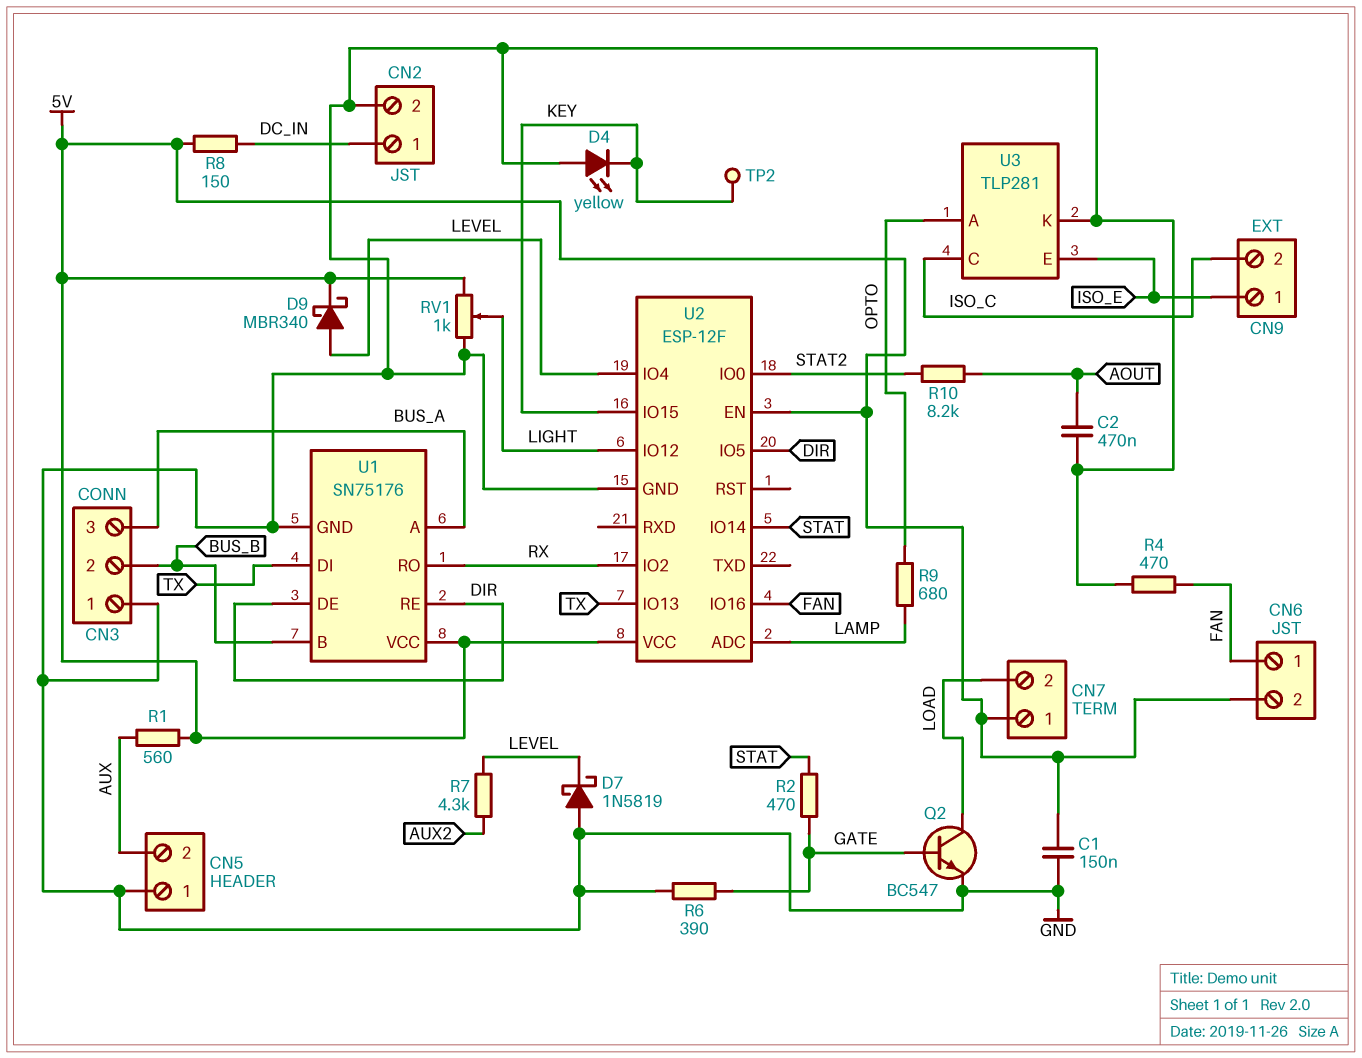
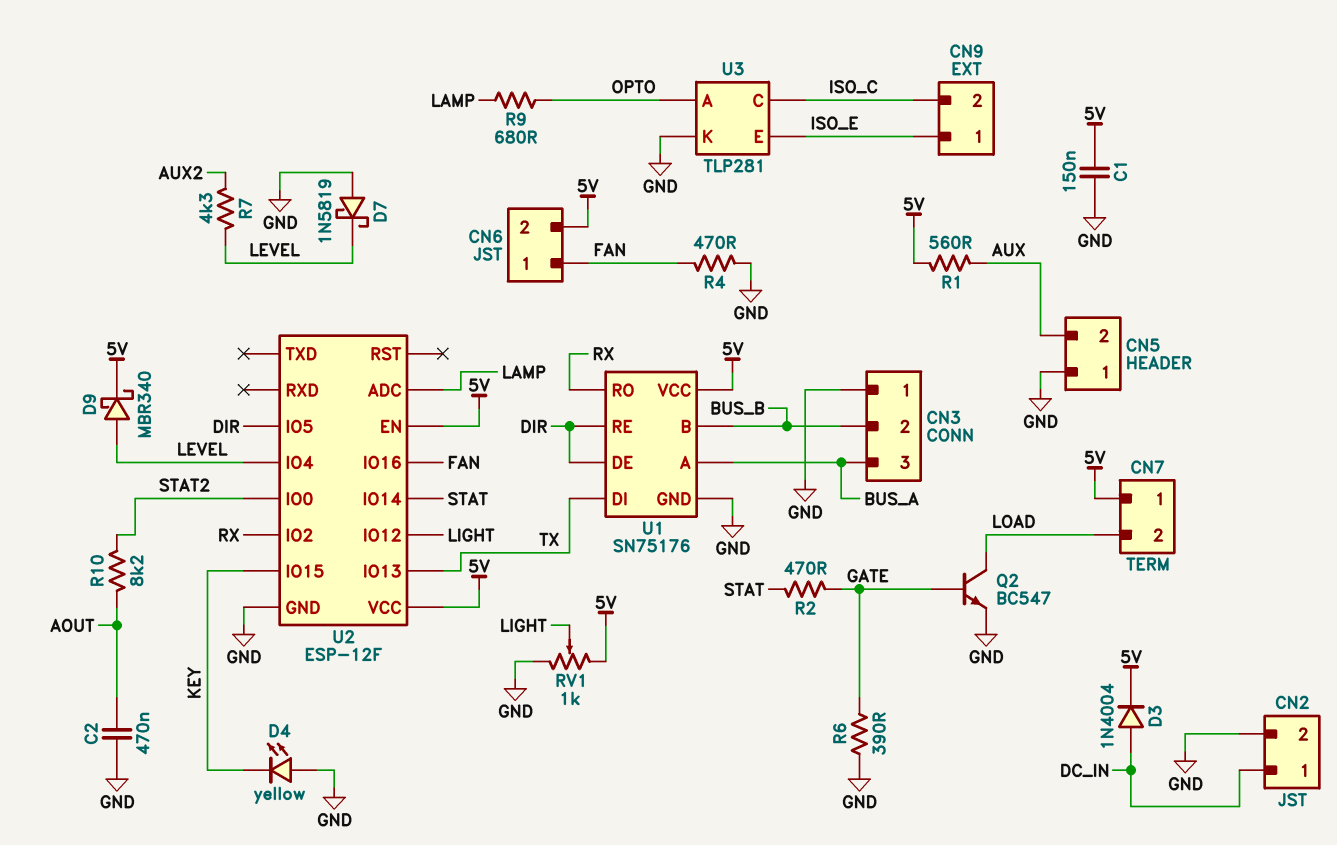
D3: none -> diode 1N4004 (A DC_IN, K 5V)
R8: 150 (5V, DC_IN) -> none
TP2: test point (KEY) -> none

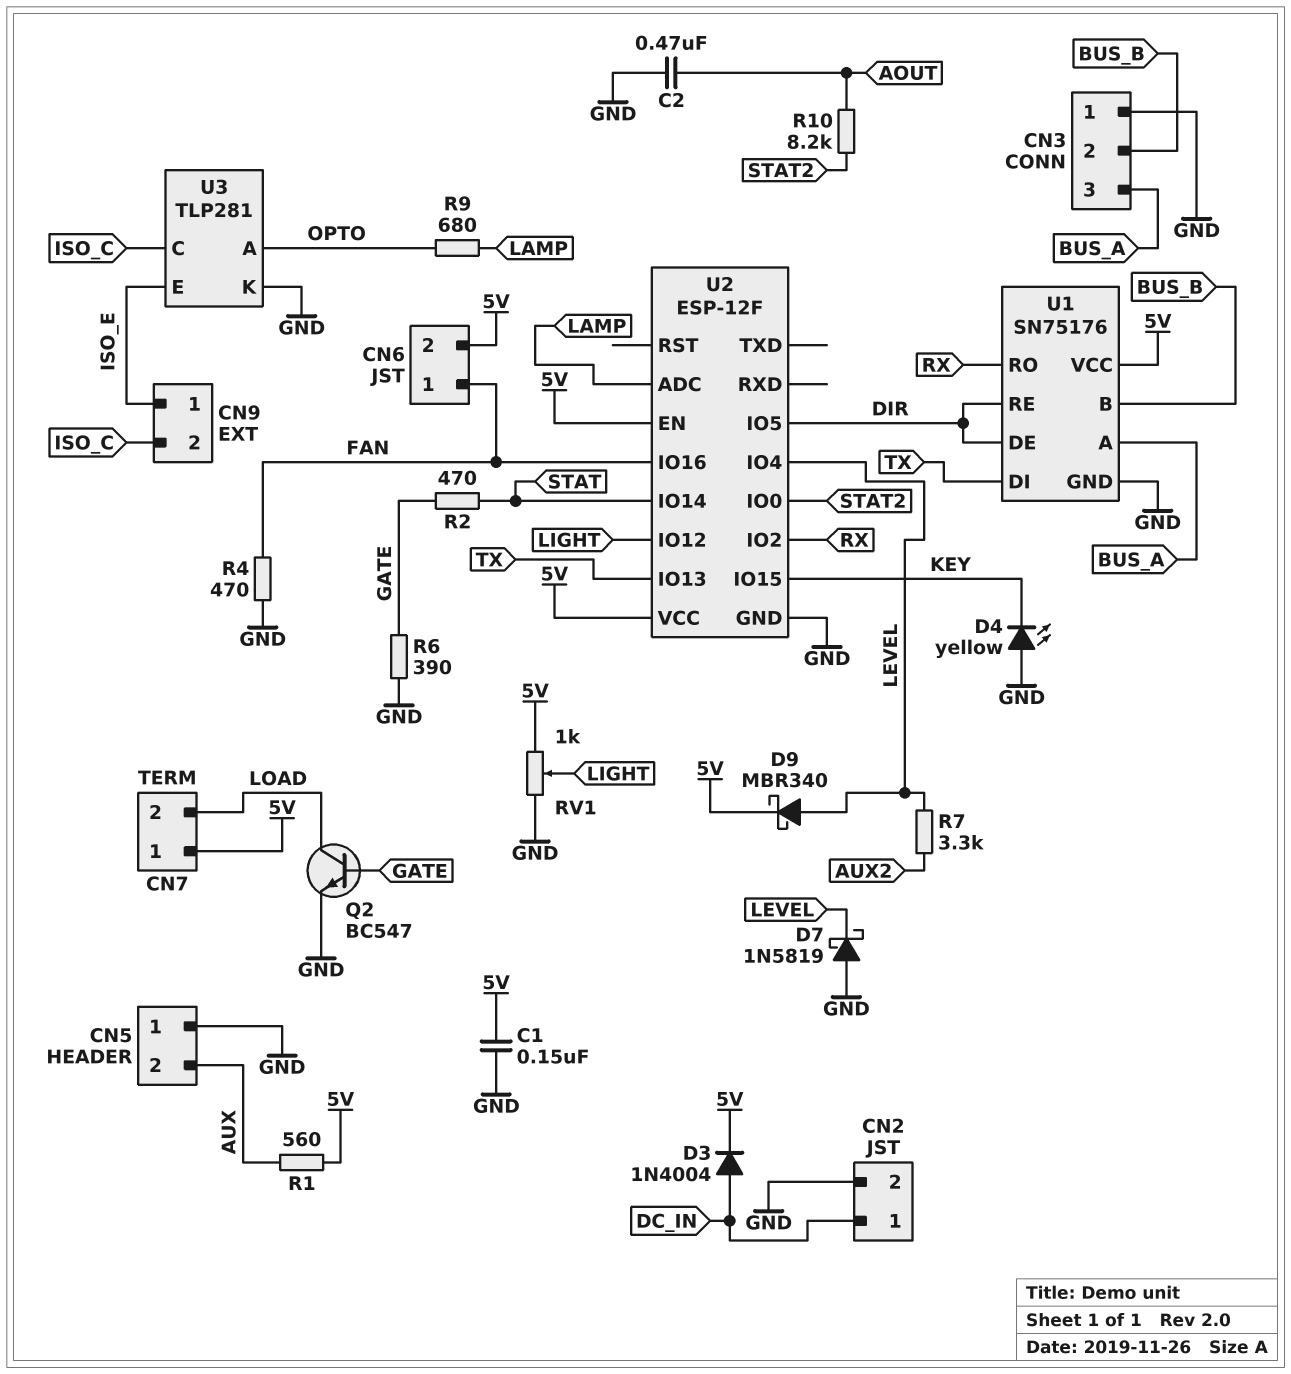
R7: 4.3k (AUX2, LEVEL) -> 3.3k (AUX2, LEVEL)

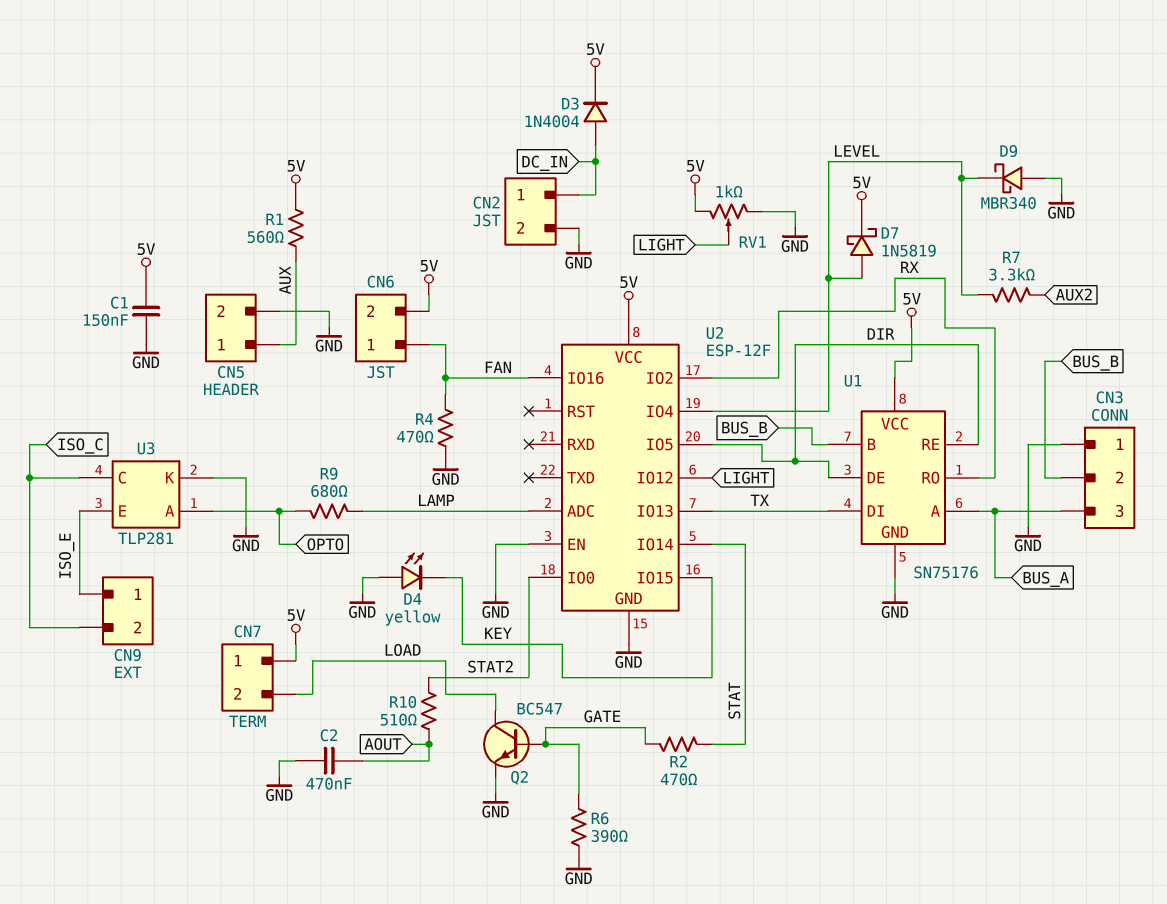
CN5 pin 1: GND -> AUX
CN5 pin 2: AUX -> GND
D7: schottky 1N5819 (A GND, K LEVEL) -> schottky 1N5819 (A LEVEL, K 5V)
D9: schottky MBR340 (A LEVEL, K 5V) -> schottky MBR340 (A GND, K LEVEL)
R10: 8.2k (AOUT, STAT2) -> 510 (AOUT, STAT2)
U2 pin EN: 5V -> GND

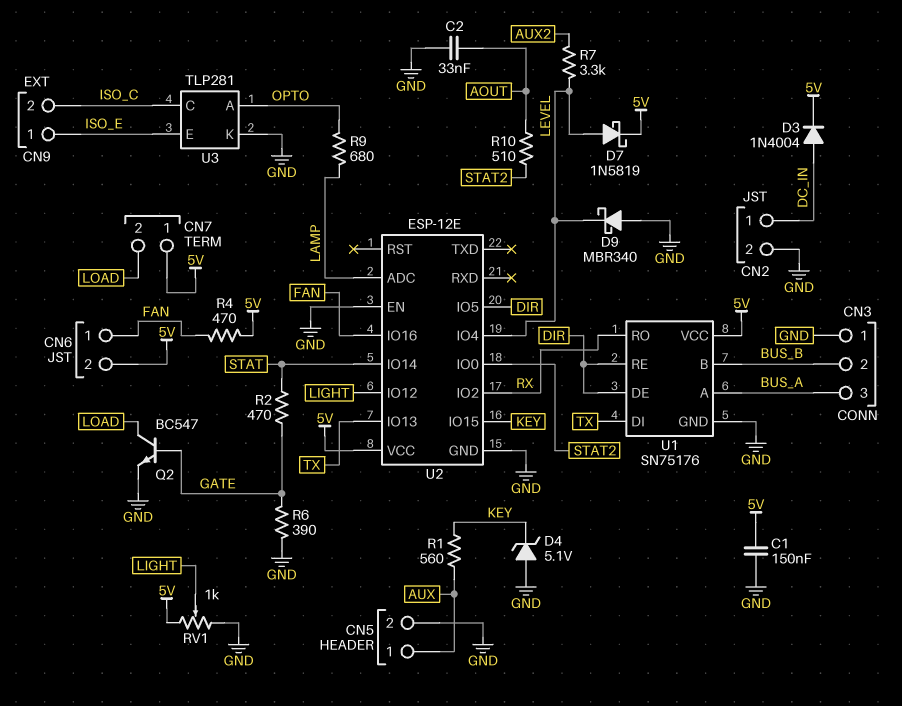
C2: 470nF (AOUT, GND) -> 33nF (AOUT, GND)
D4: LED yellow (A GND, K KEY) -> zener 5.1V (A GND, K KEY)
R1: 560 (5V, AUX) -> 560 (AUX, KEY)
R4: 470 (FAN, GND) -> 470 (5V, FAN)
U2: ESP-12F -> ESP-12E

